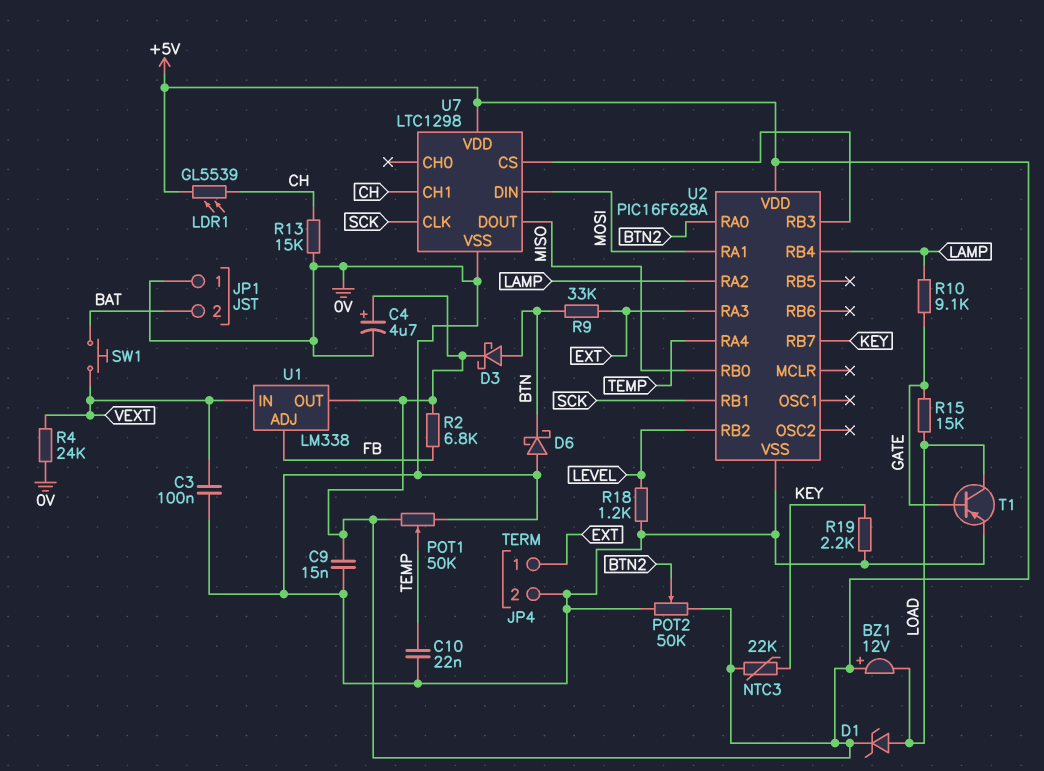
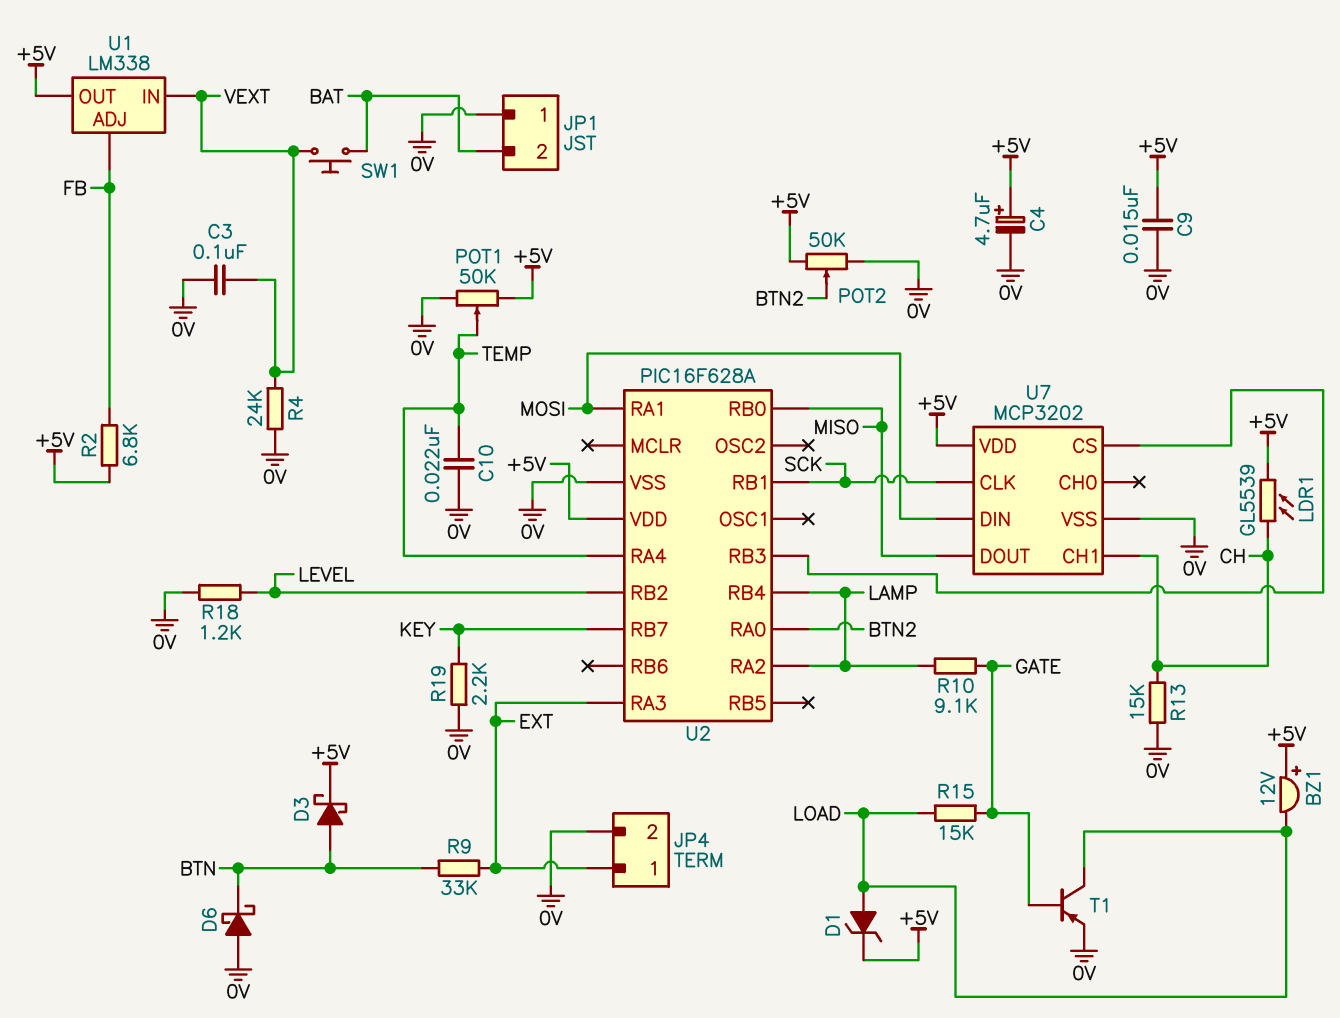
NTC3: 22k (+5V, KEY) -> none
U7: LTC1298 -> MCP3202

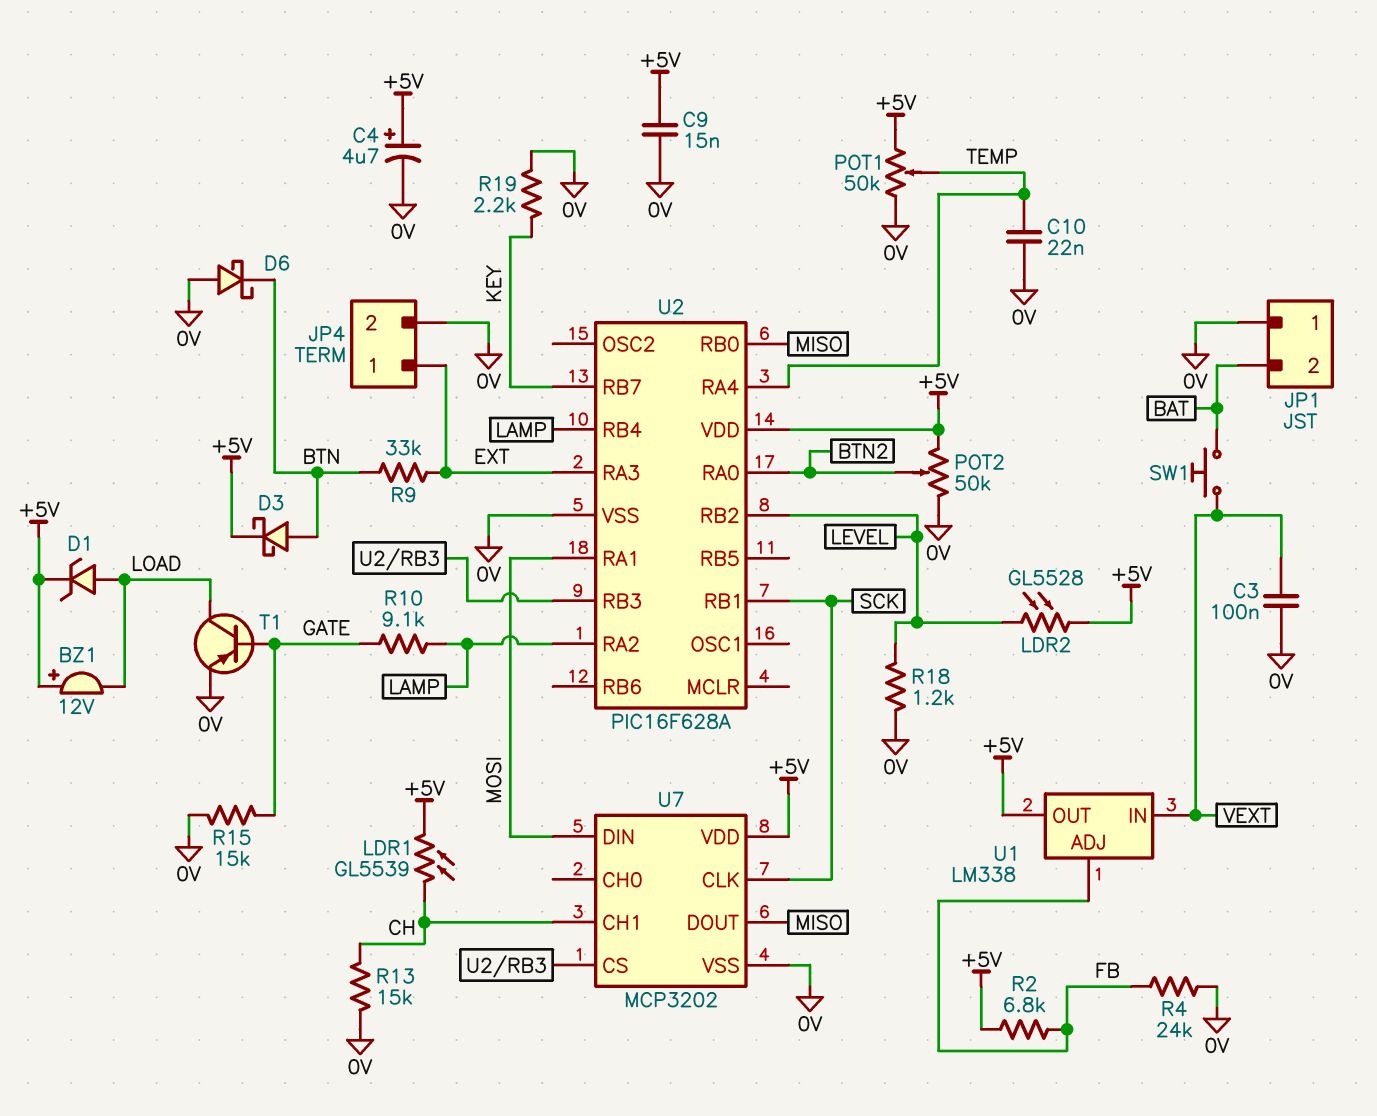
LDR2: none -> GL5528 (+5V, LEVEL)
R4: 24k (0V, VEXT) -> 24k (0V, FB)
R15: 15k (GATE, LOAD) -> 15k (0V, GATE)

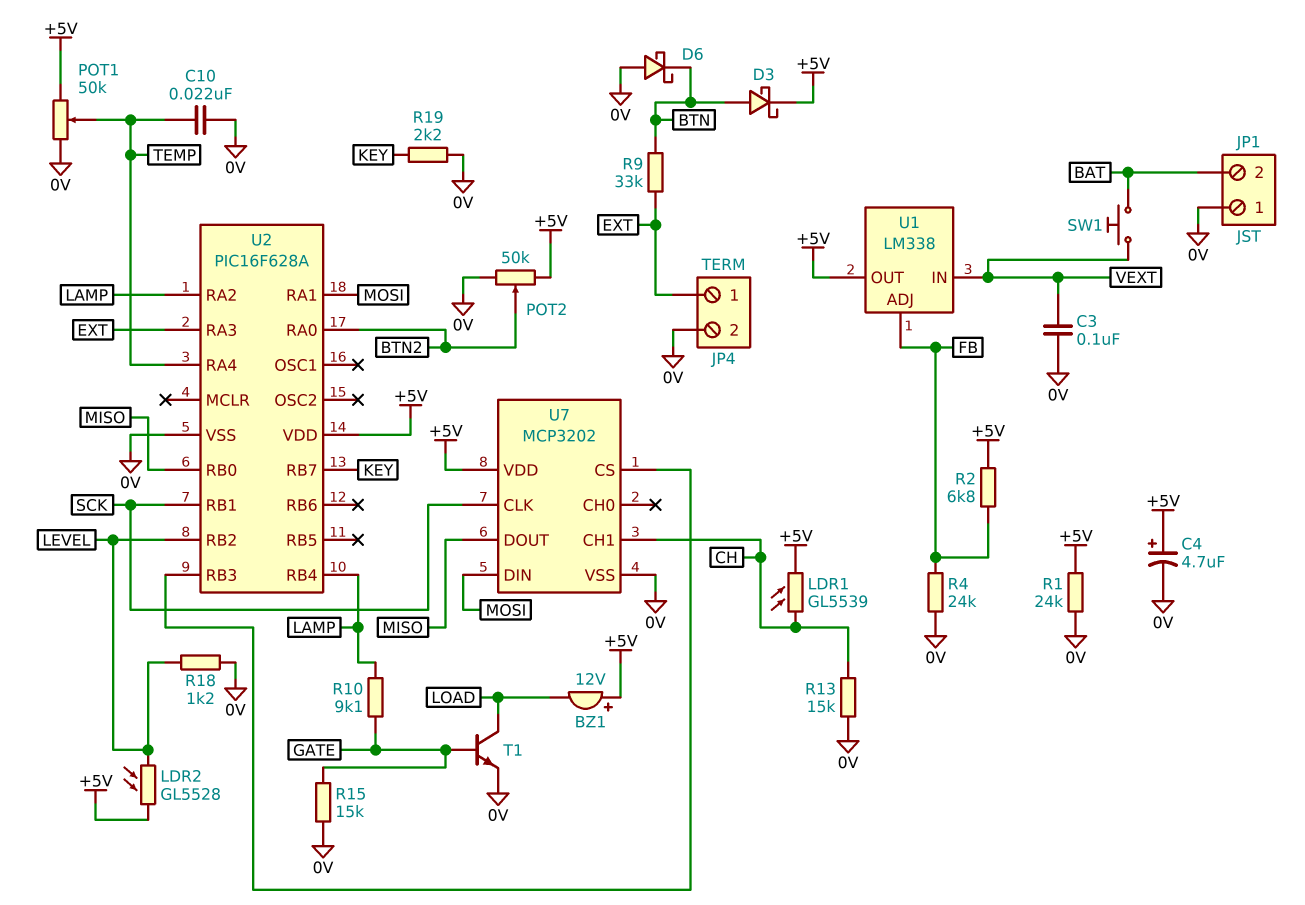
C9: 15nF (+5V, 0V) -> none
D1: zener (A LOAD, K +5V) -> none
R1: none -> 24k (+5V, 0V)
T1: PNP (B GATE, C LOAD, E 0V) -> NPN (B GATE, C LOAD, E 0V)

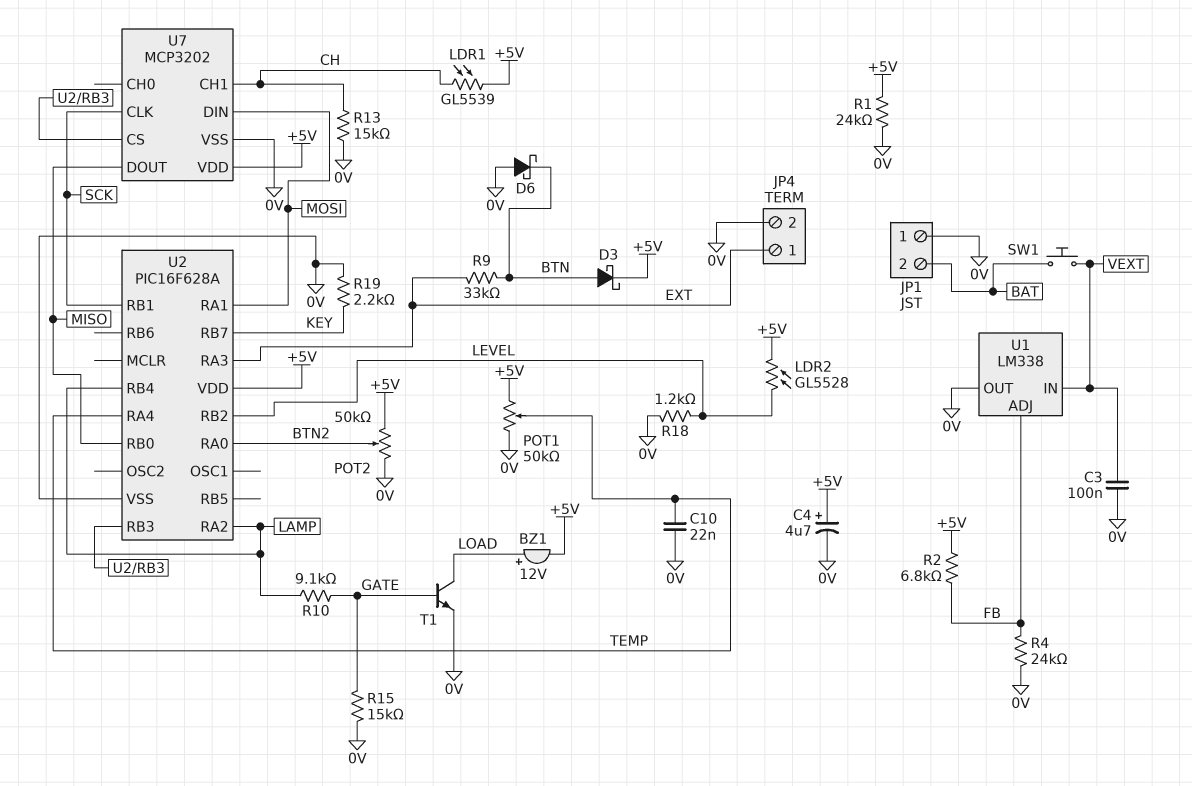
BZ1: buzzer 12V (plus +5V, minus LOAD) -> buzzer 12V (plus LOAD, minus +5V)
U1 pin OUT: +5V -> 0V

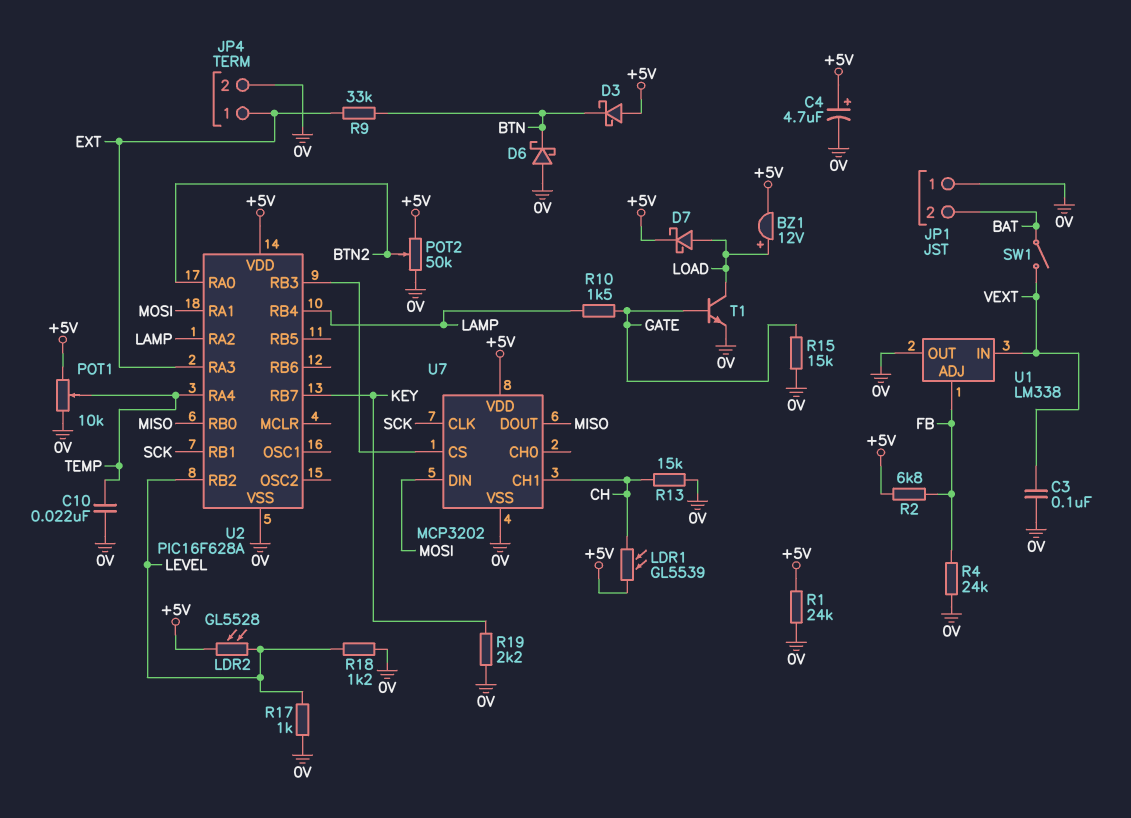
D3: schottky (A BTN, K +5V) -> schottky (A +5V, K BTN)
D7: none -> schottky (A LOAD, K +5V)
POT1: 50k (+5V, 0V, wiper TEMP) -> 10k (+5V, 0V, wiper TEMP)
R10: 9.1k (GATE, LAMP) -> 1.5k (GATE, LAMP)
R17: none -> 1k (0V, LEVEL)
SW1: button (BAT, VEXT) -> switch (BAT, VEXT)

